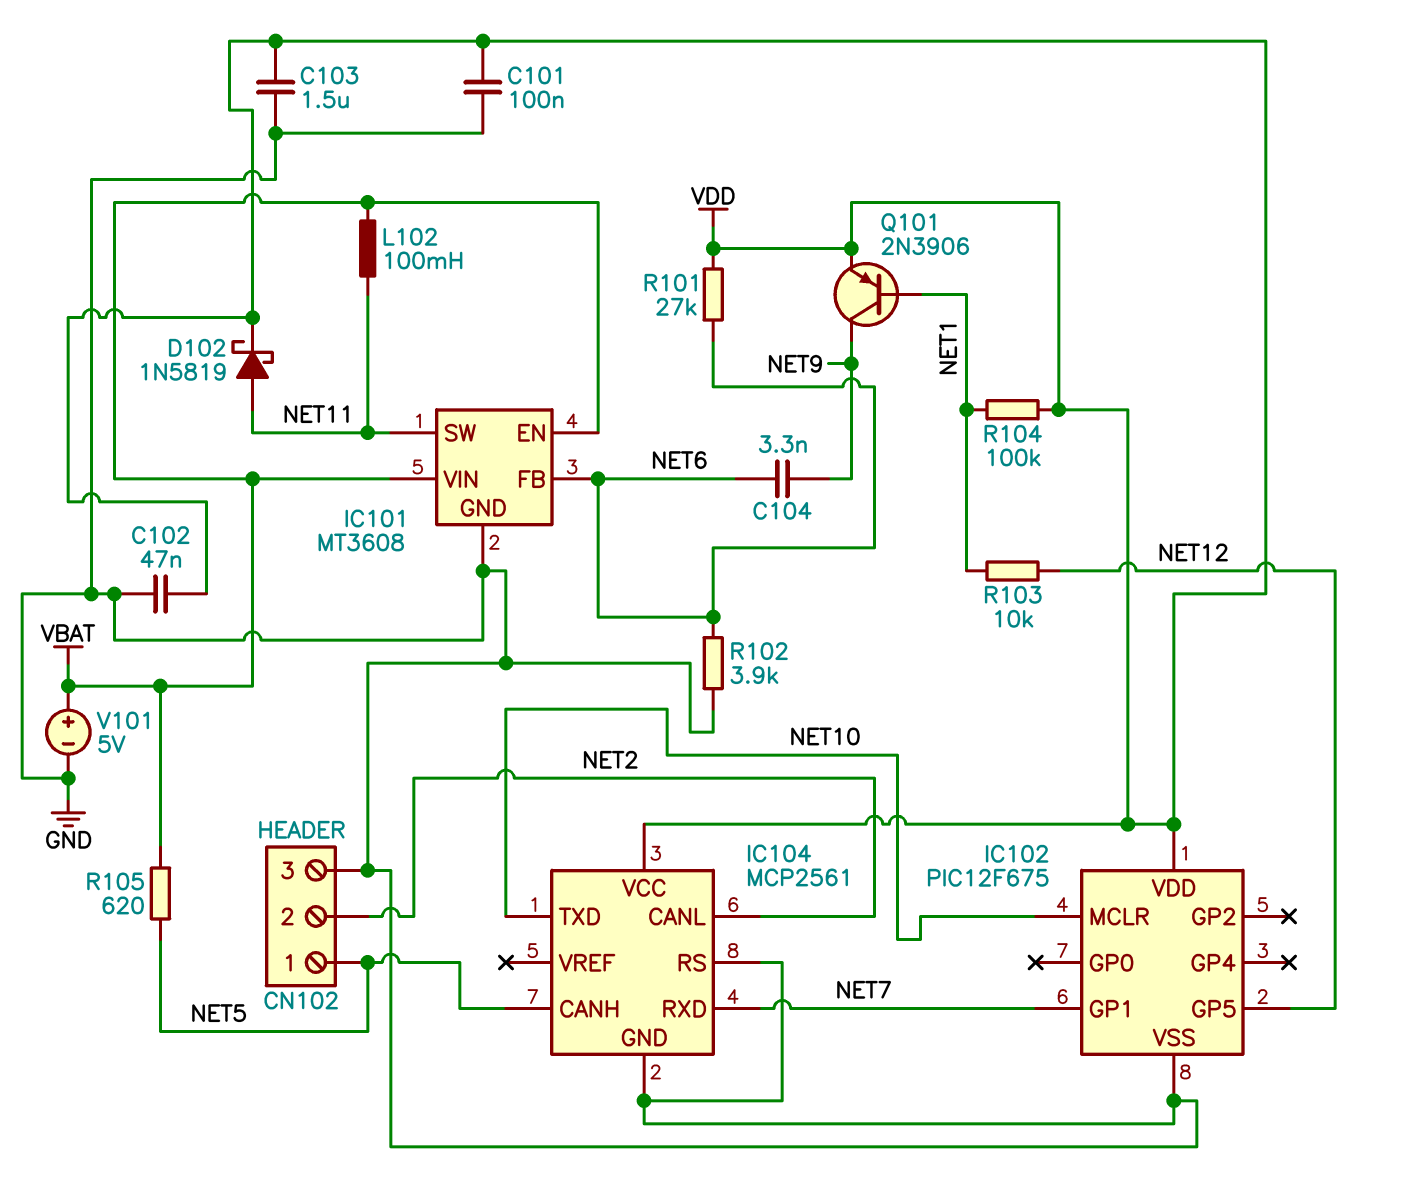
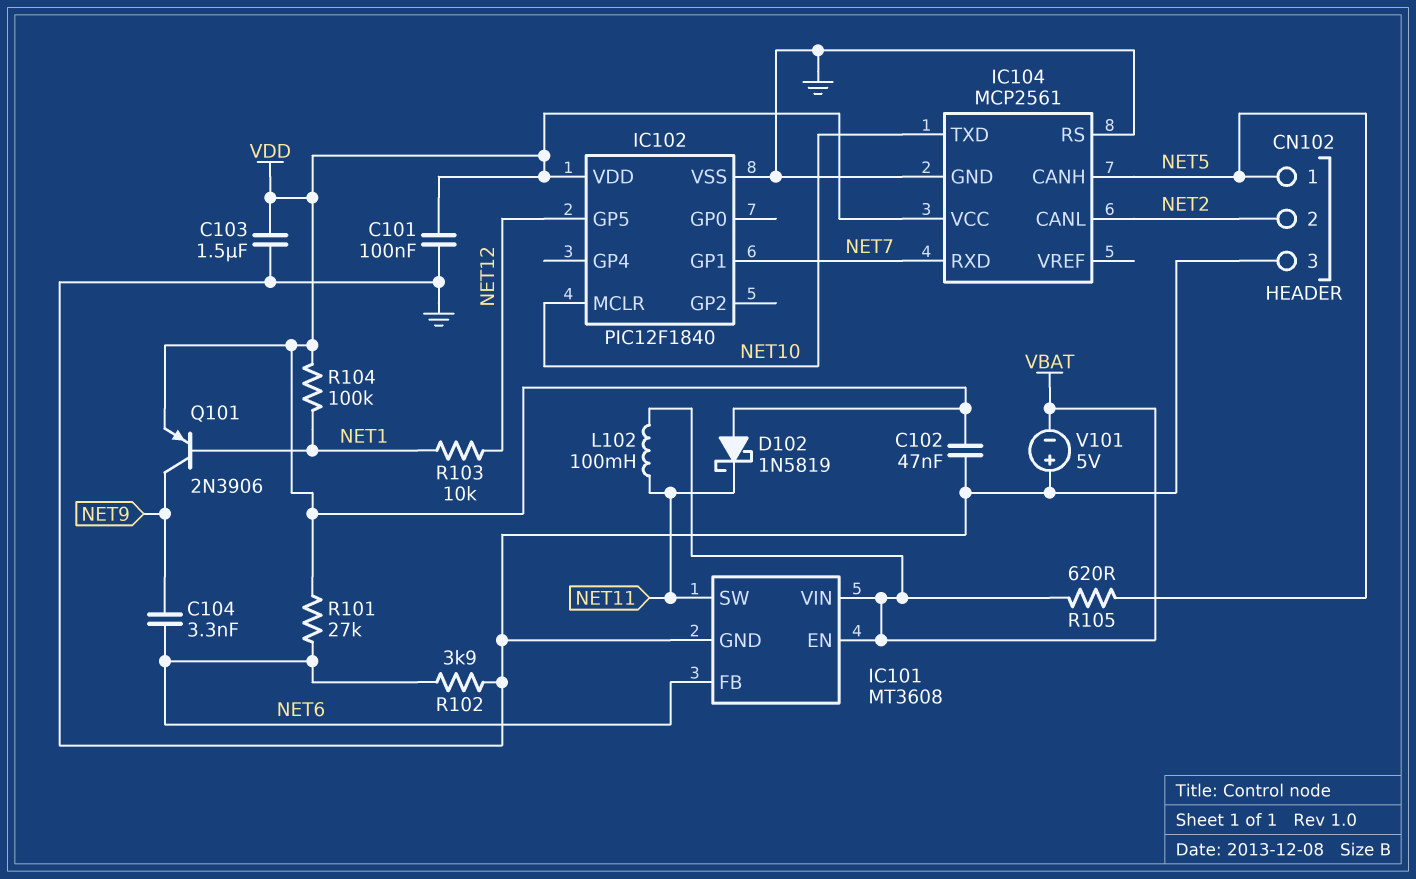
D102: schottky 1N5819 (A NET11, K VDD) -> schottky 1N5819 (A VDD, K NET11)
IC102: PIC12F675 -> PIC12F1840
V101: 5V (plus VBAT, minus GND) -> 5V (plus GND, minus VBAT)

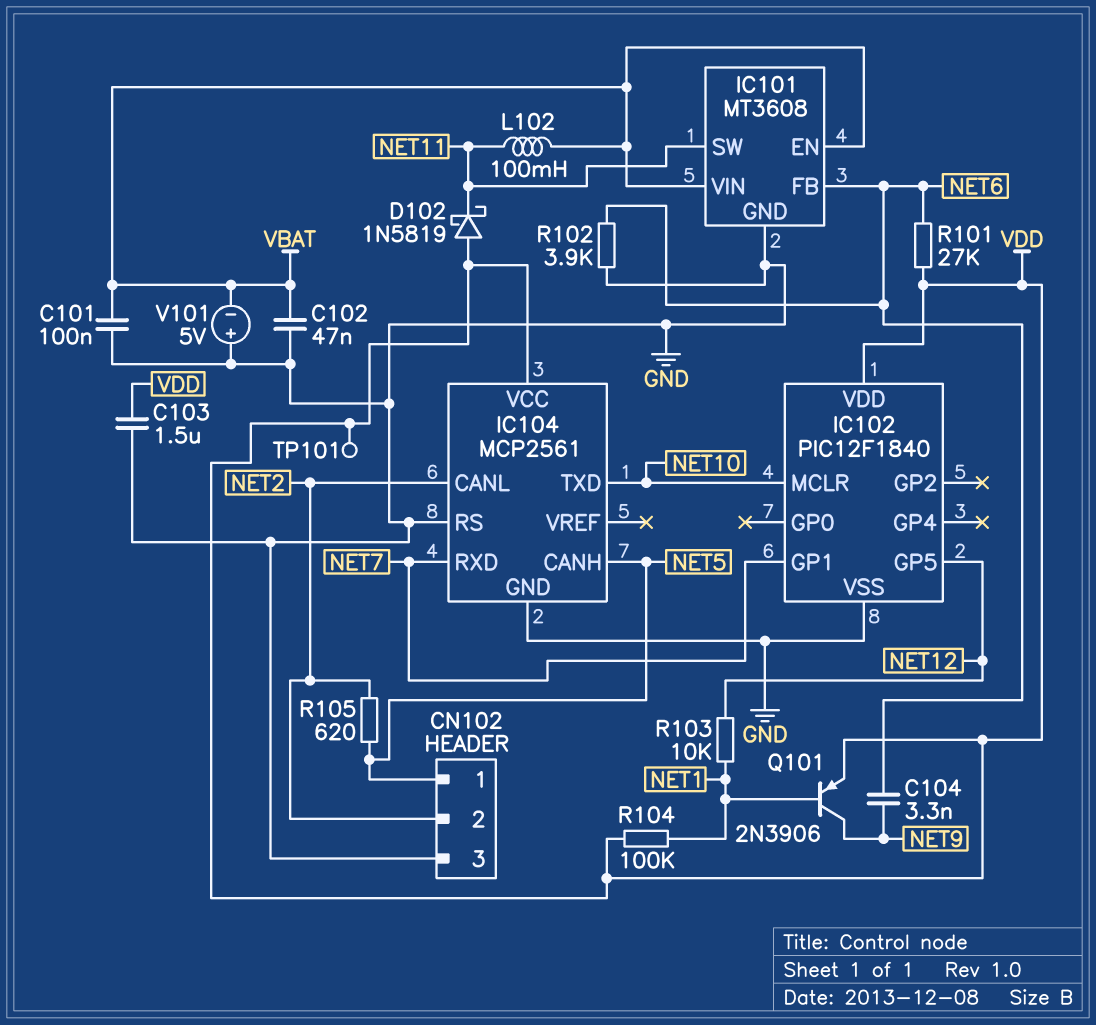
C101: 100nF (GND, VDD) -> 100nF (GND, VBAT)
C102: 47nF (GND, VDD) -> 47nF (GND, VBAT)
R105: 620 (NET5, VBAT) -> 620 (NET2, NET5)
TP101: none -> test point (VDD)

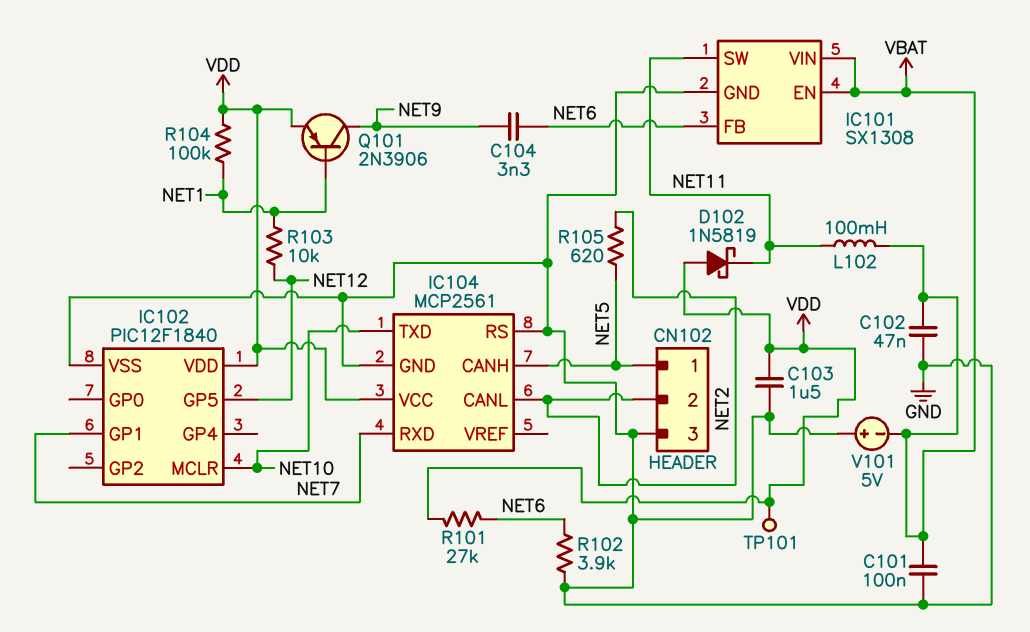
IC101: MT3608 -> SX1308

